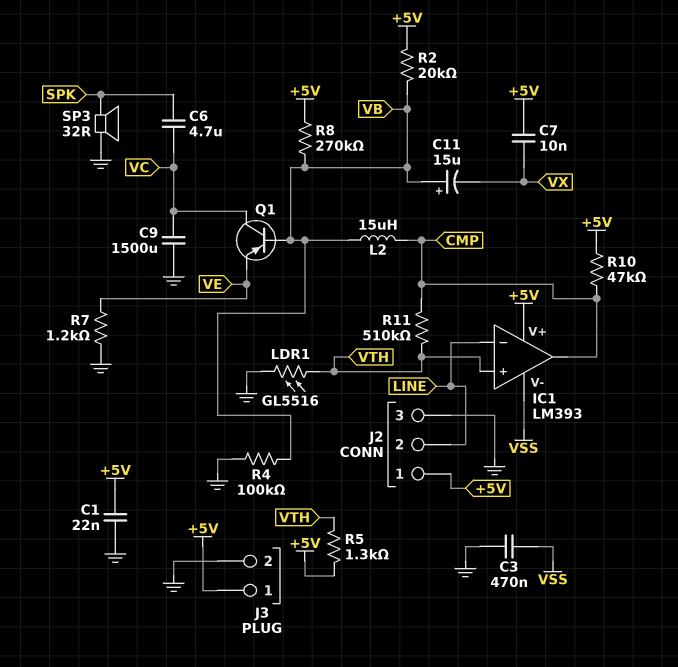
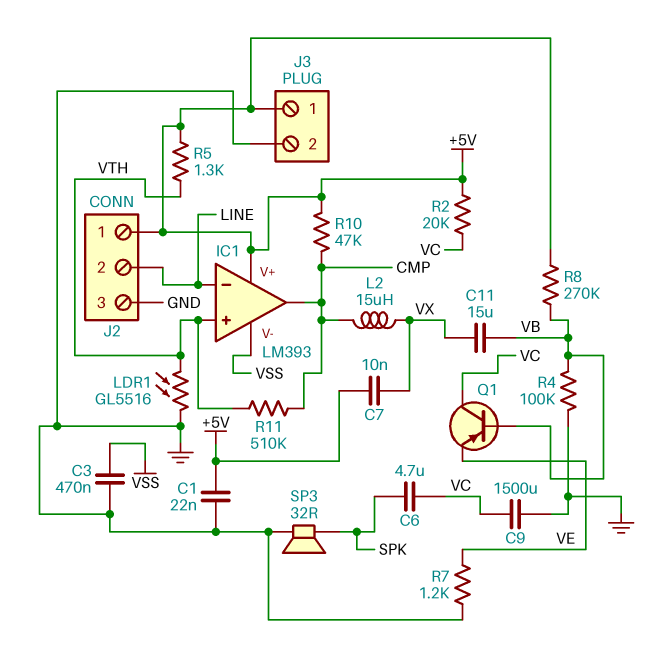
C11: 15uF (plus VB, minus VX) -> 15uF (VB, VX)
L2: 15uH (CMP, VB) -> 15uH (CMP, VX)
R2: 20k (+5V, VB) -> 20k (+5V, VC)

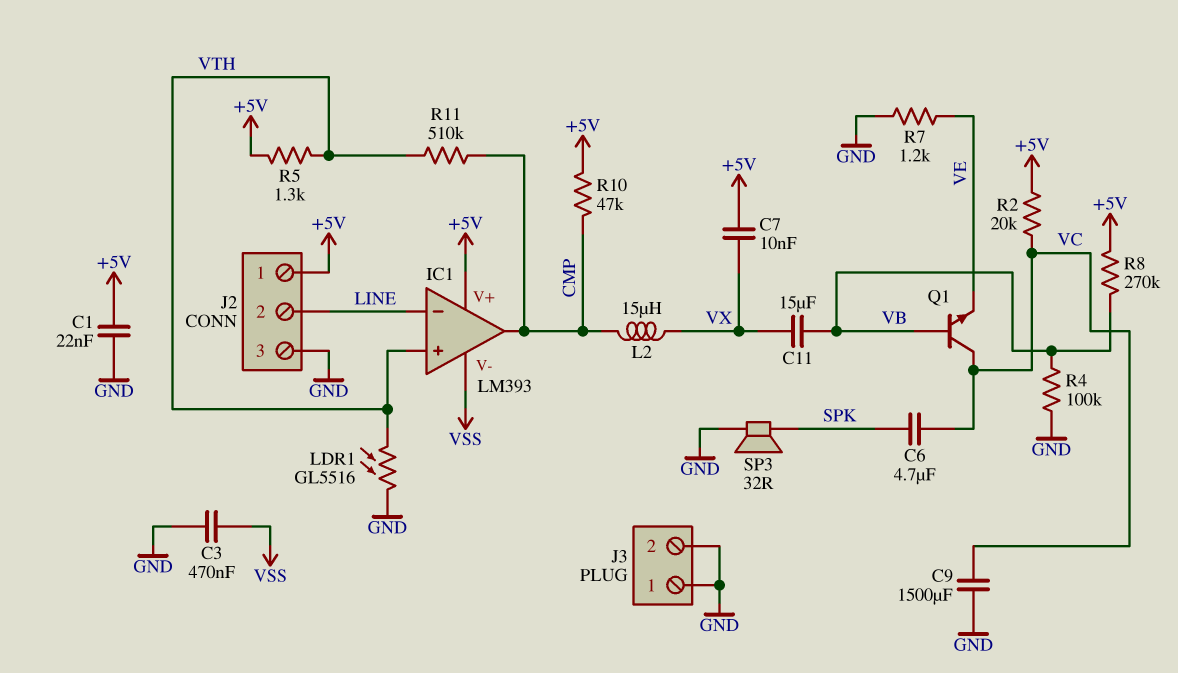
J3 pin 1: +5V -> GND
Q1: PNP (B VB, C VC, E VE) -> NPN (B VB, C VC, E VE)

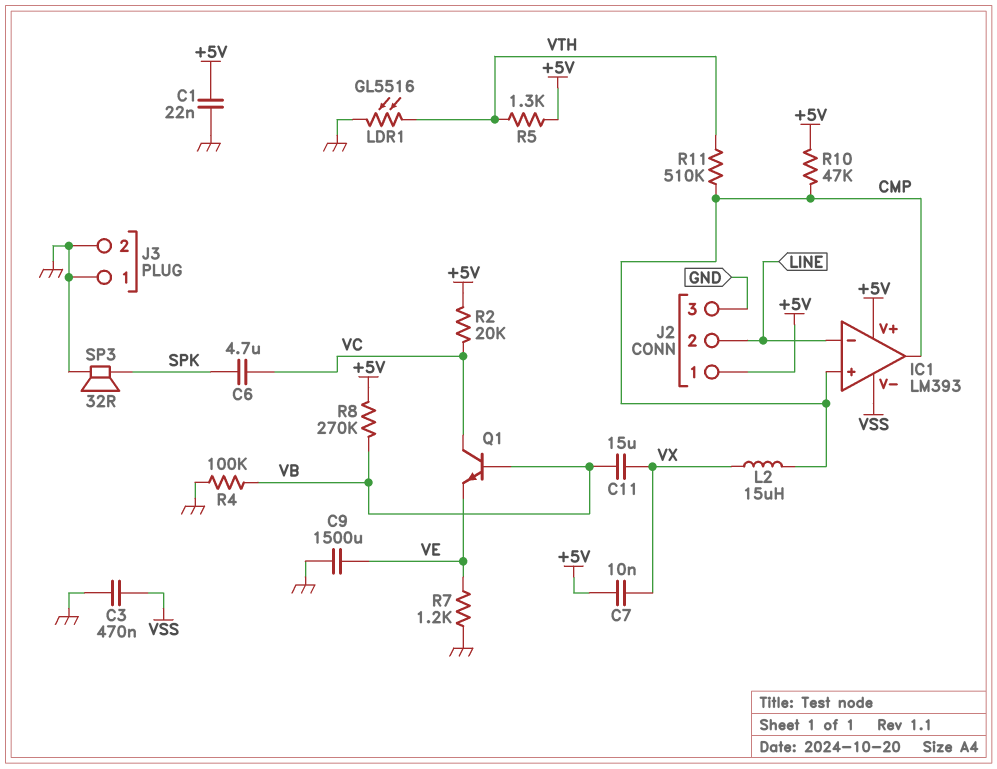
C9: 1500uF (GND, VC) -> 1500uF (GND, VE)
IC1 pin in+: VTH -> CMP

